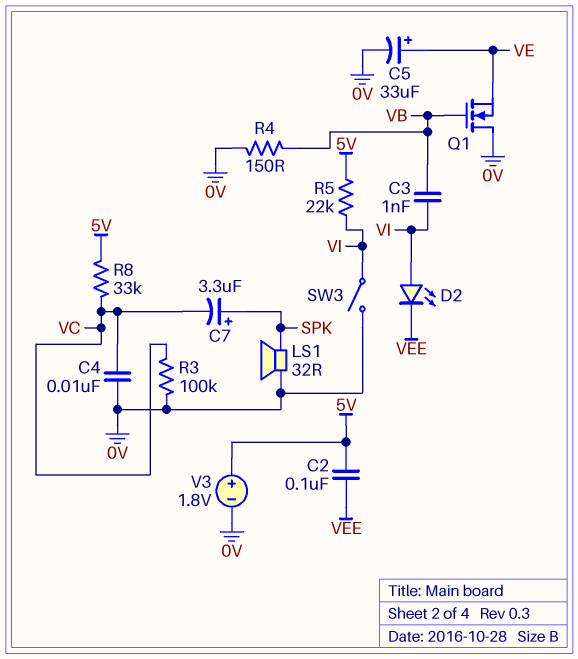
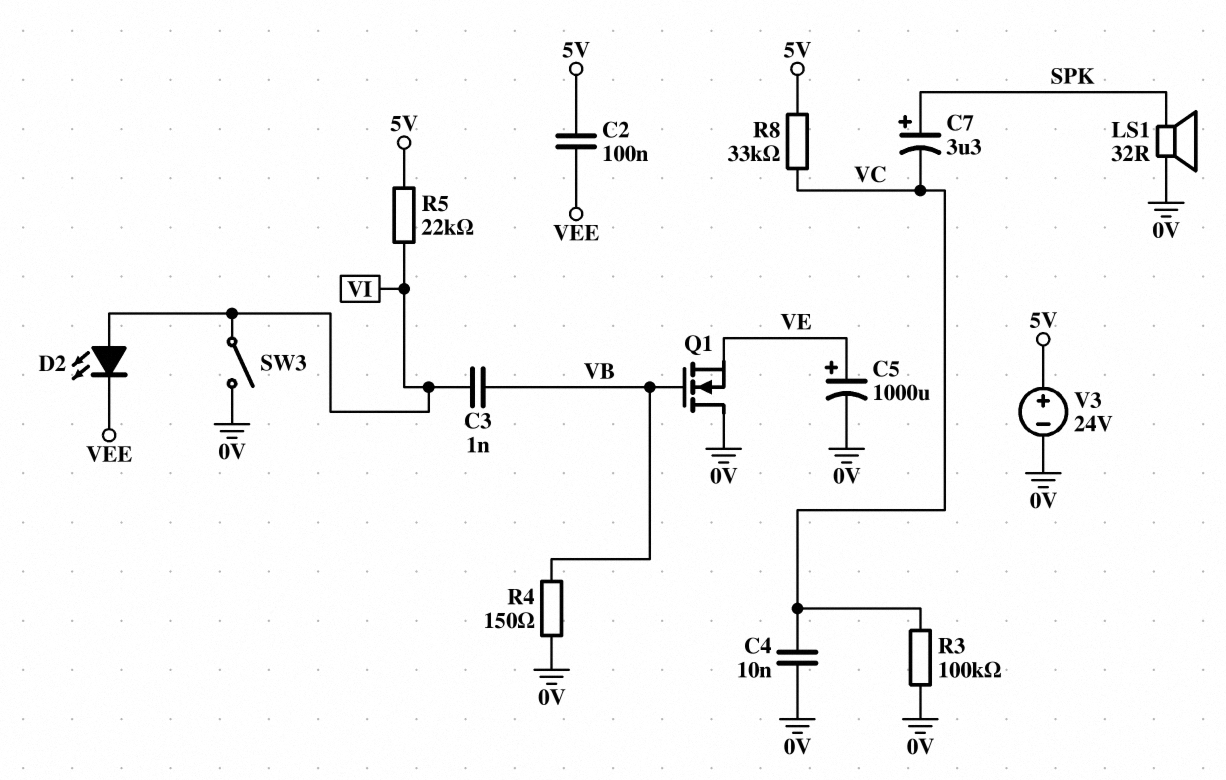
C5: 33uF (plus VE, minus 0V) -> 1000uF (plus VE, minus 0V)
V3: 1.8V (plus 5V, minus 0V) -> 24V (plus 5V, minus 0V)

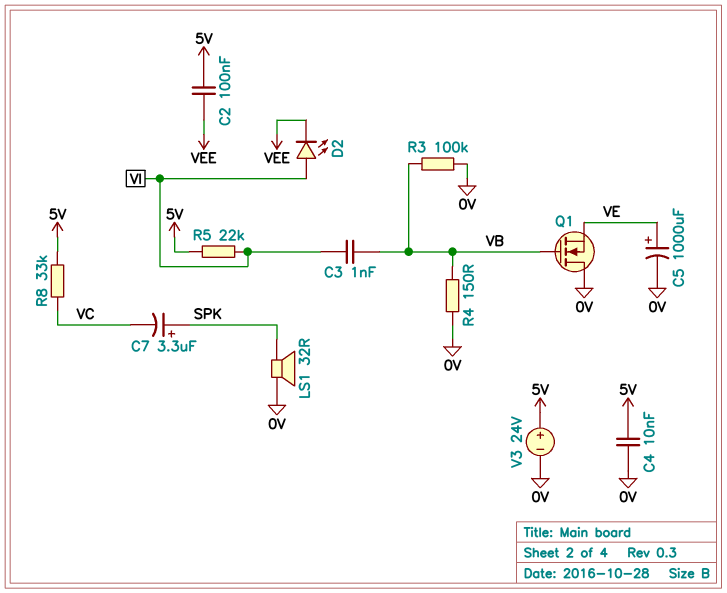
C4: 10nF (0V, VC) -> 10nF (0V, 5V)
R3: 100k (0V, VC) -> 100k (0V, VB)
SW3: switch (0V, VI) -> none

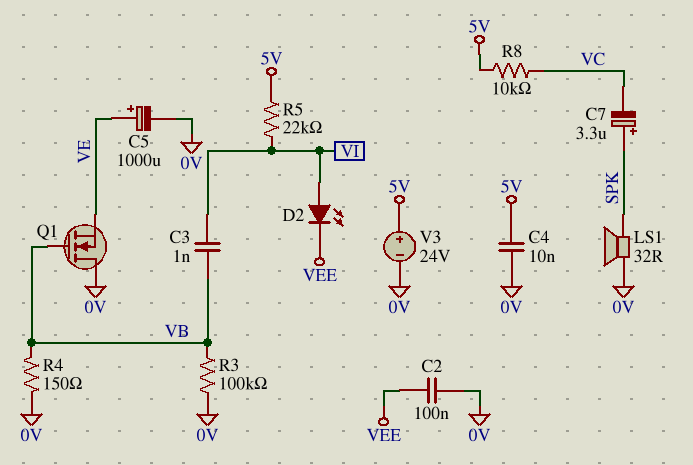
C2: 100nF (5V, VEE) -> 100nF (0V, VEE)
R8: 33k (5V, VC) -> 10k (5V, VC)

